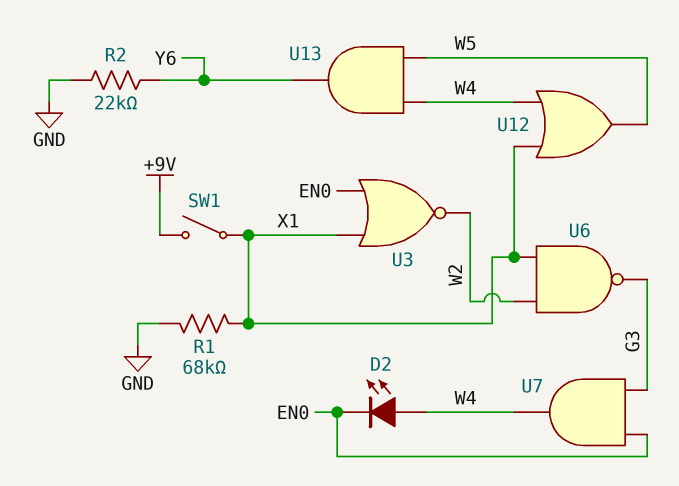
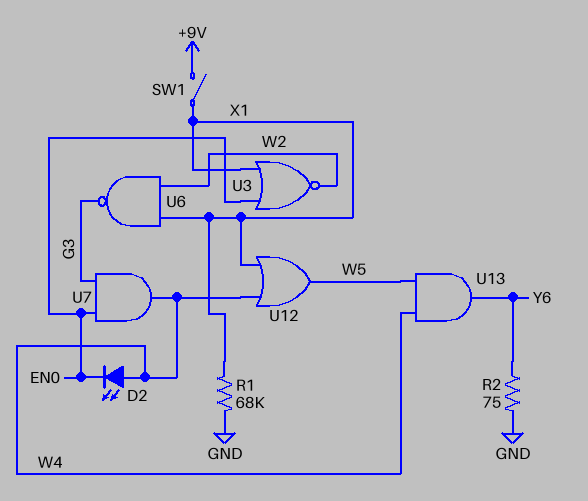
R2: 22k (GND, Y6) -> 75 (GND, Y6)

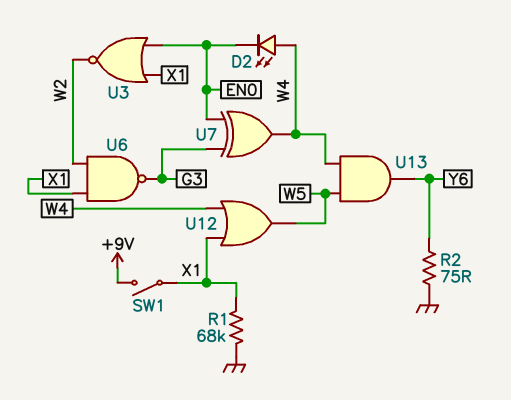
U7: AND (in EN0, in G3, out W4) -> XOR (in EN0, in G3, out W4)

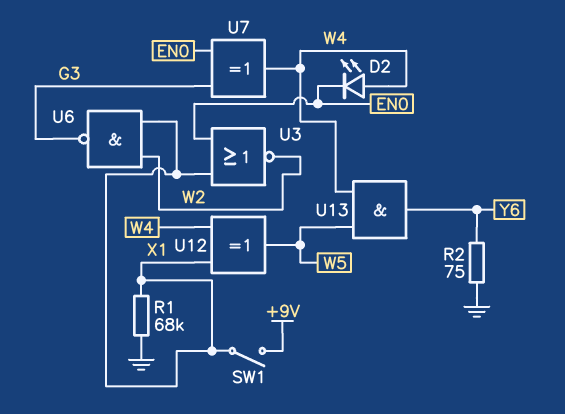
U12: OR (in W4, in X1, out W5) -> XOR (in W4, in X1, out W5)

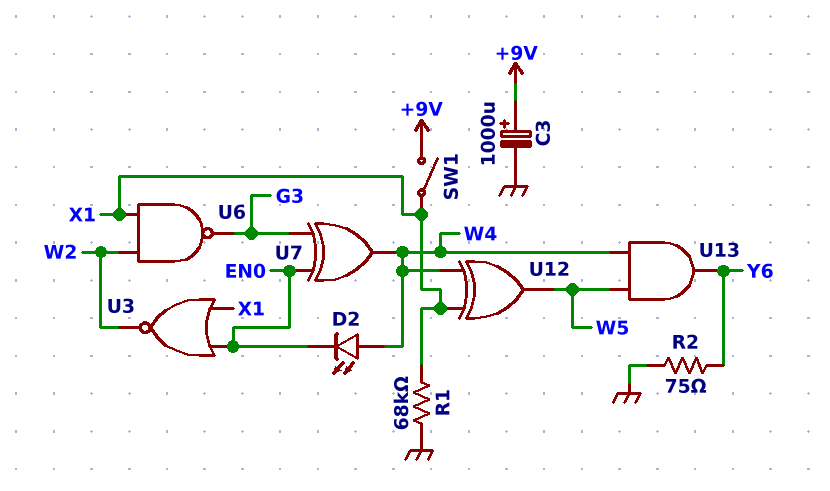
C3: none -> 1000uF (plus +9V, minus GND)

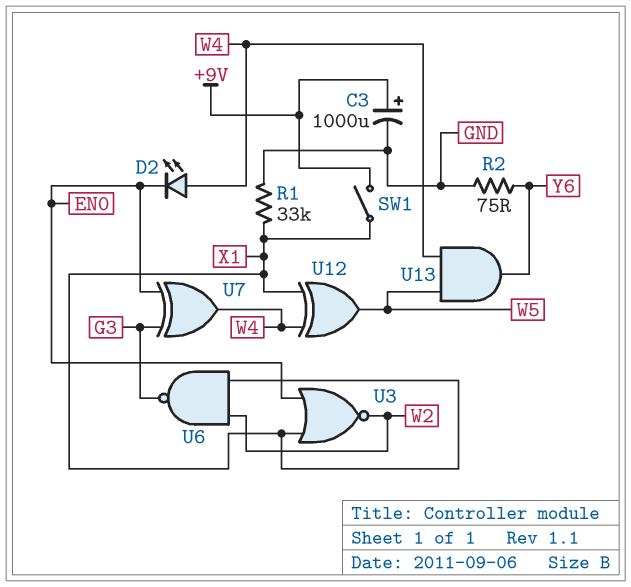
R1: 68k (GND, X1) -> 33k (GND, X1)

